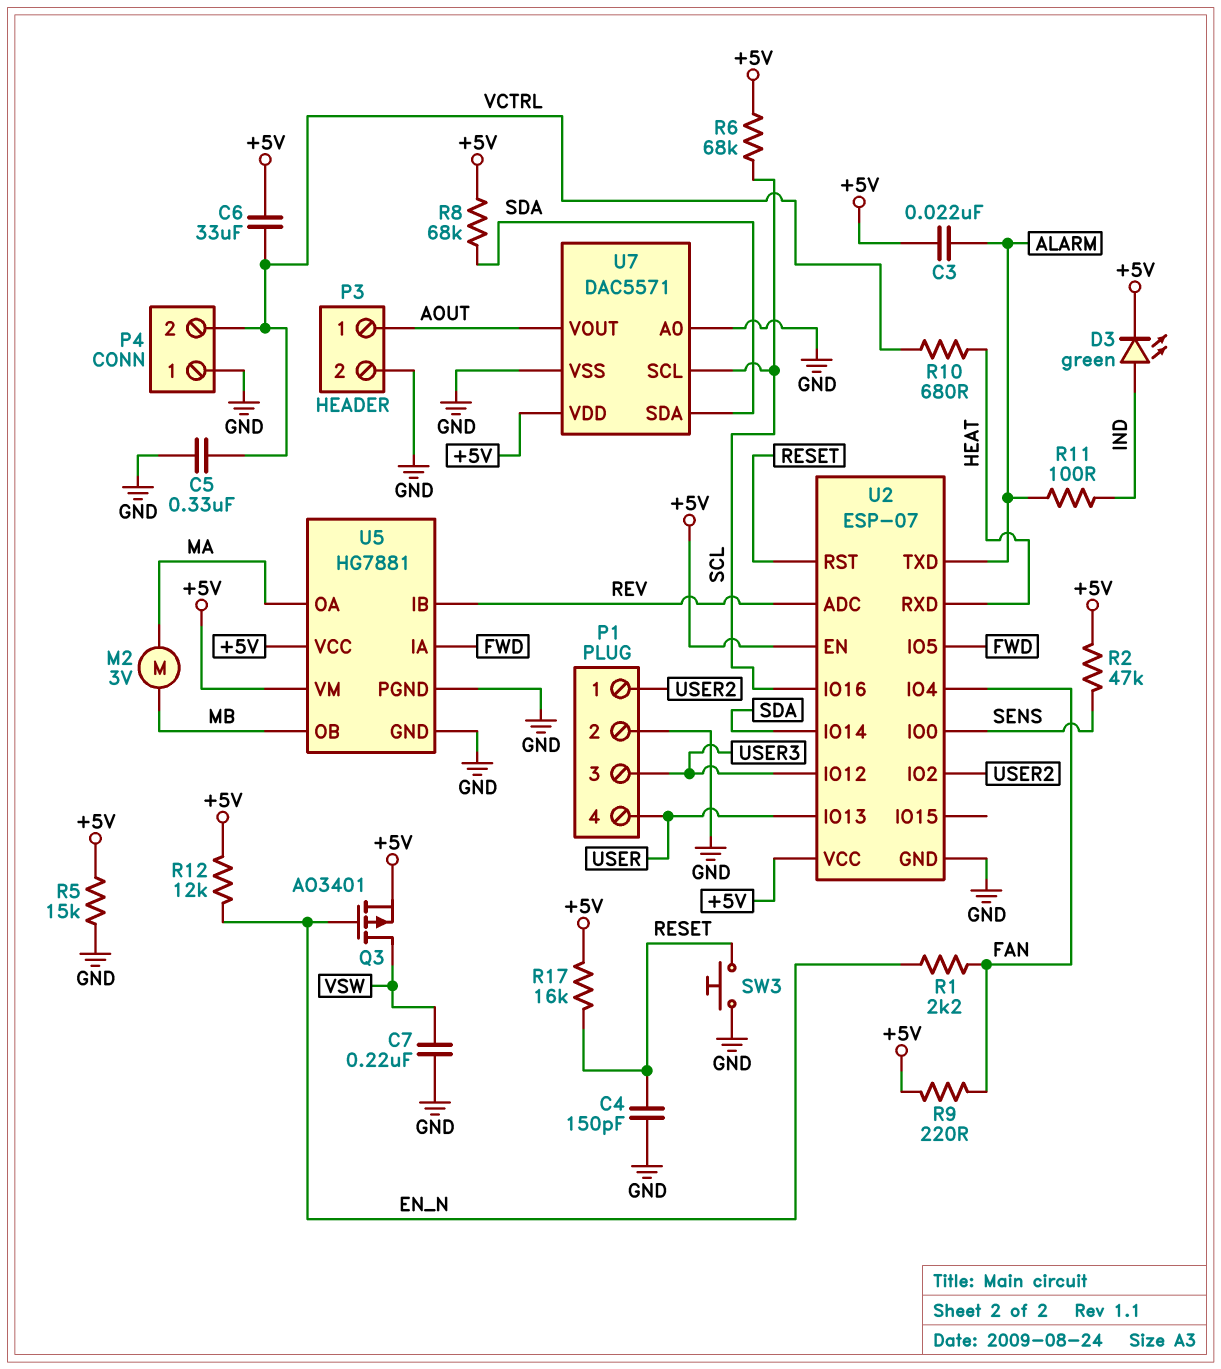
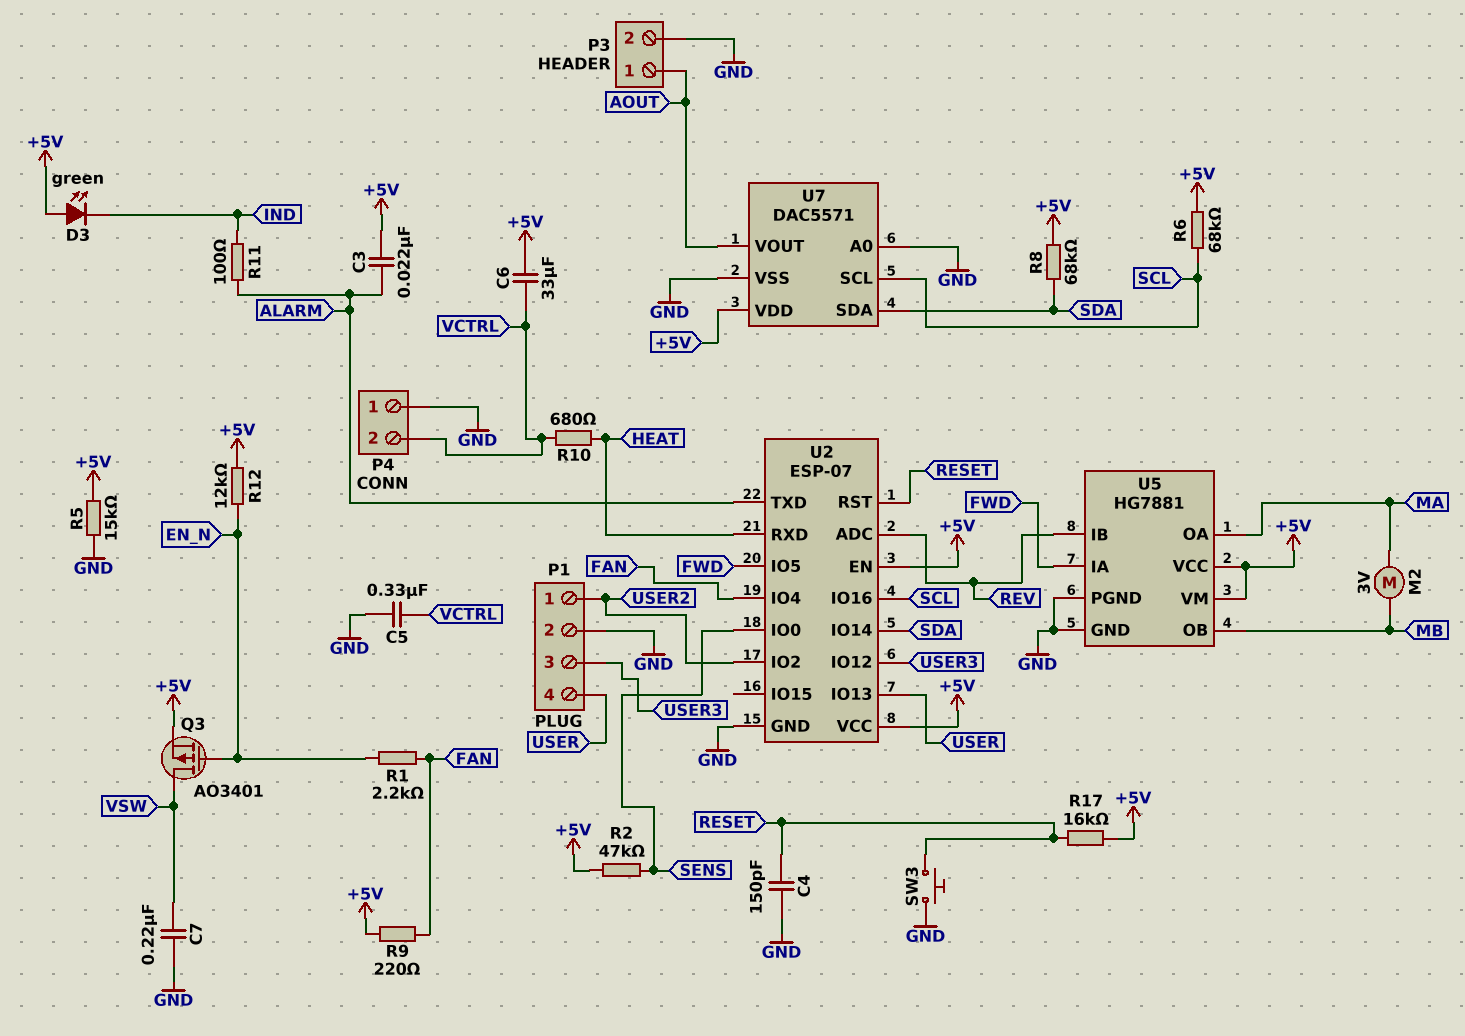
D3: LED green (A IND, K +5V) -> LED green (A +5V, K IND)

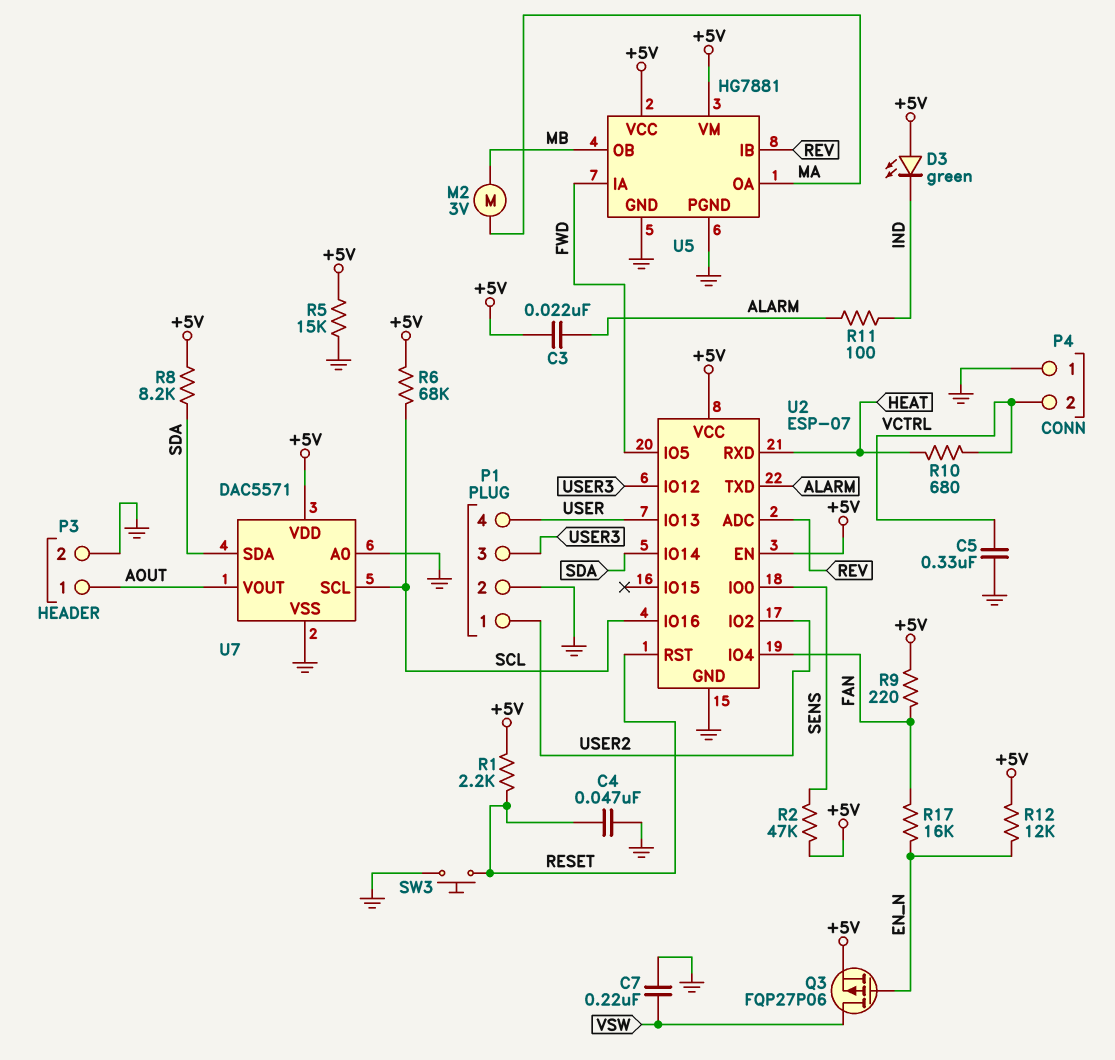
C4: 150pF (GND, RESET) -> 47nF (GND, RESET)
C6: 33uF (+5V, VCTRL) -> none
Q3: PMOS AO3401 (G EN_N, D VSW, S +5V) -> PMOS FQP27P06 (G EN_N, D VSW, S +5V)
R1: 2.2k (EN_N, FAN) -> 2.2k (+5V, RESET)
R8: 68k (+5V, SDA) -> 8.2k (+5V, SDA)
R17: 16k (+5V, RESET) -> 16k (EN_N, FAN)

